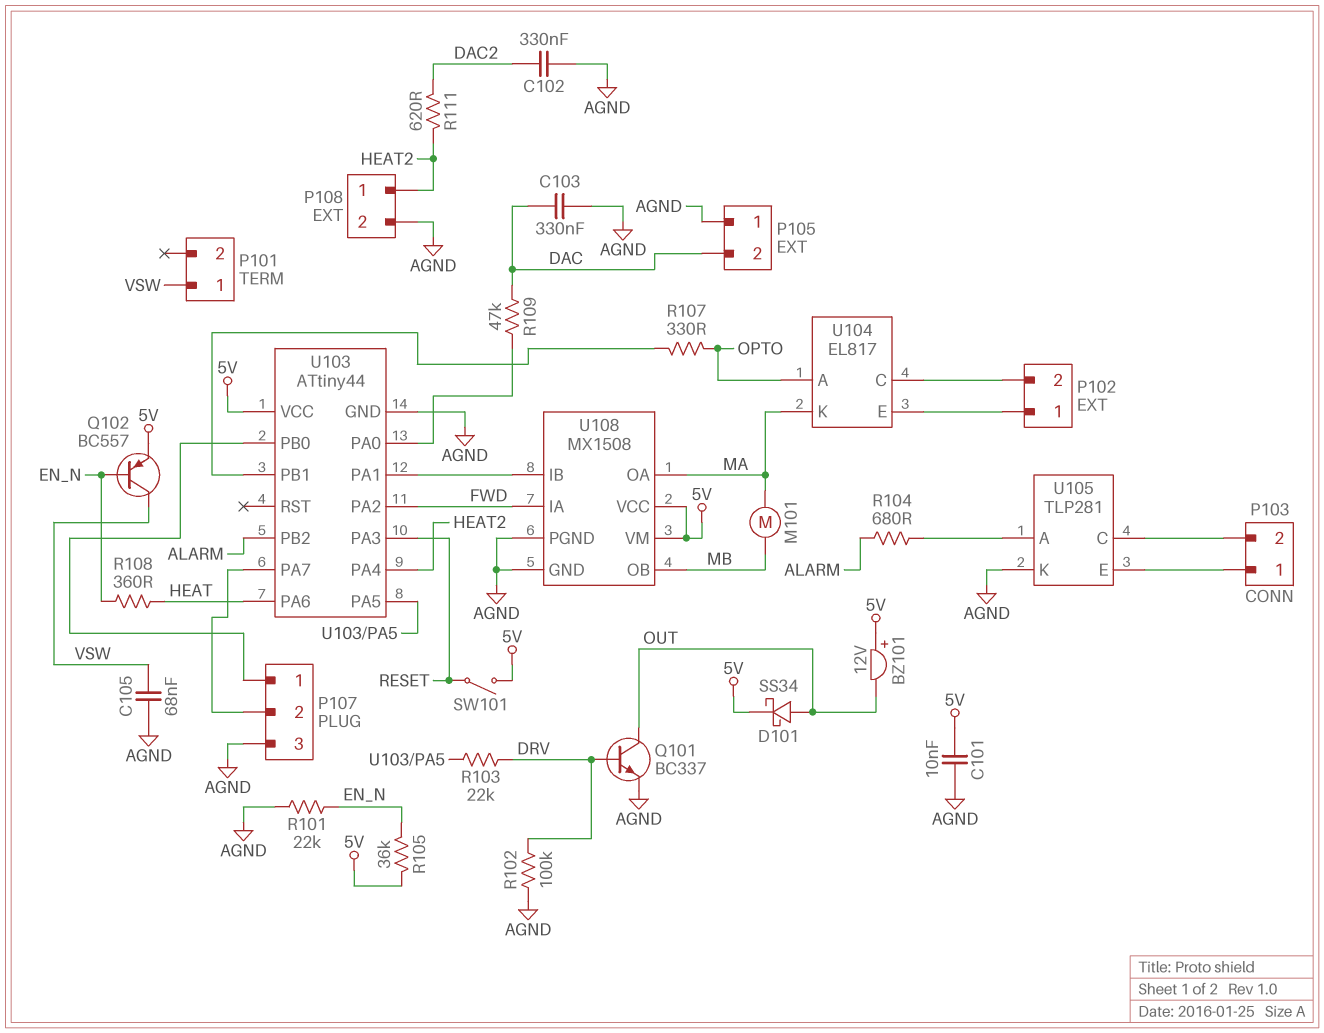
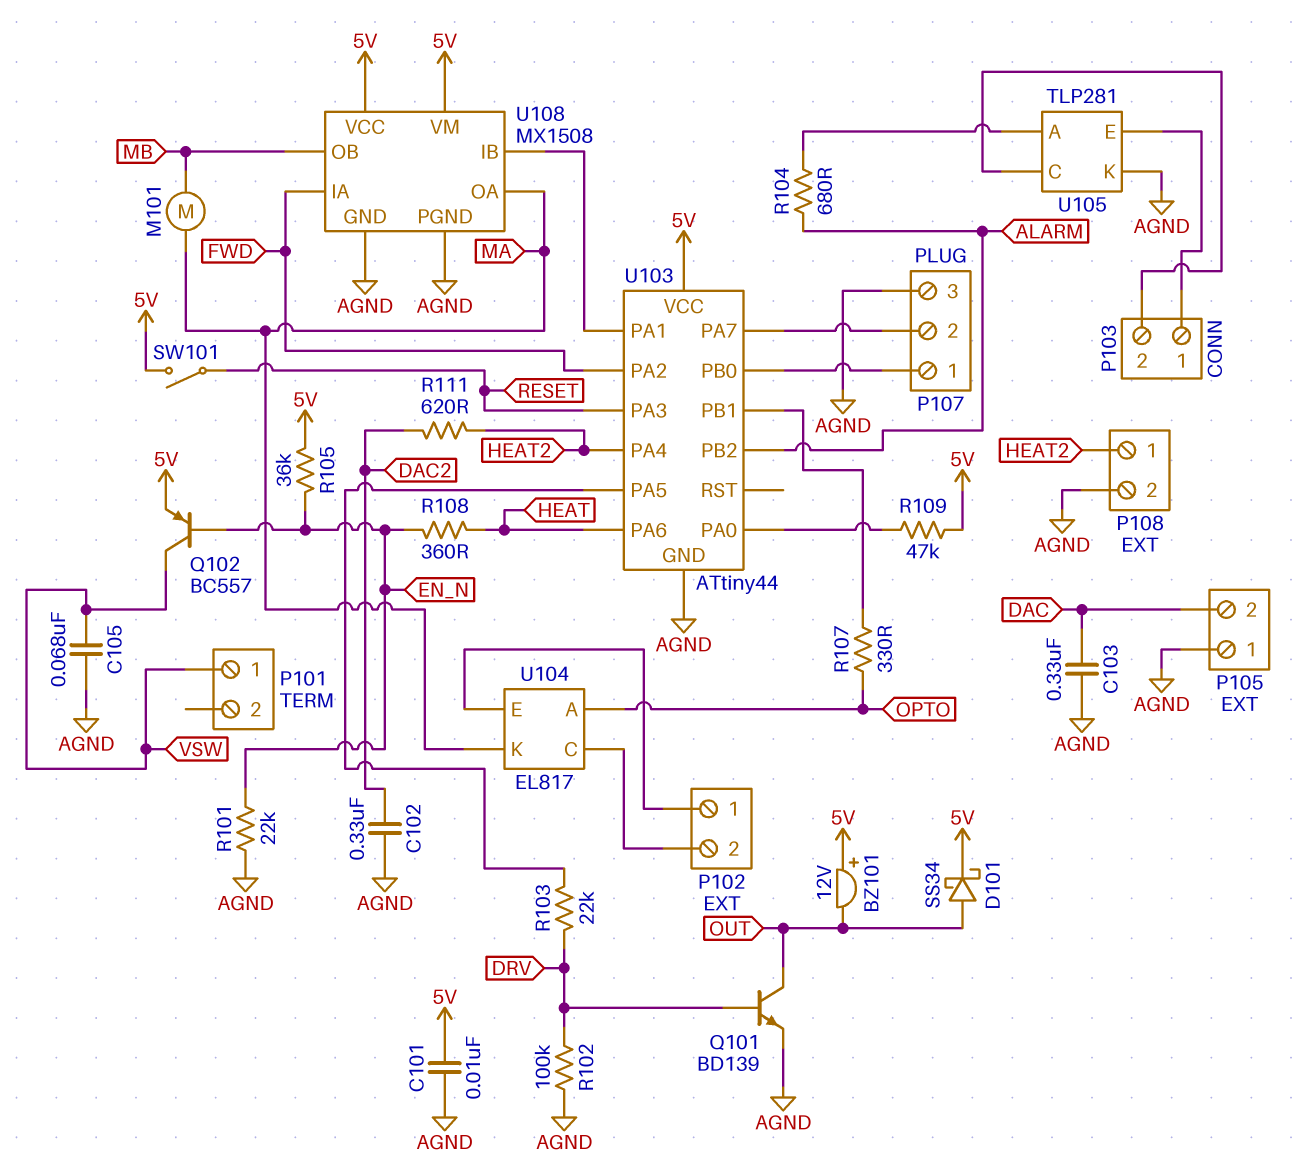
Q101: NPN BC337 (B DRV, C OUT, E AGND) -> NPN BD139 (B DRV, C OUT, E AGND)
R109: 47k (DAC, U103/PA0) -> 47k (5V, U103/PA0)

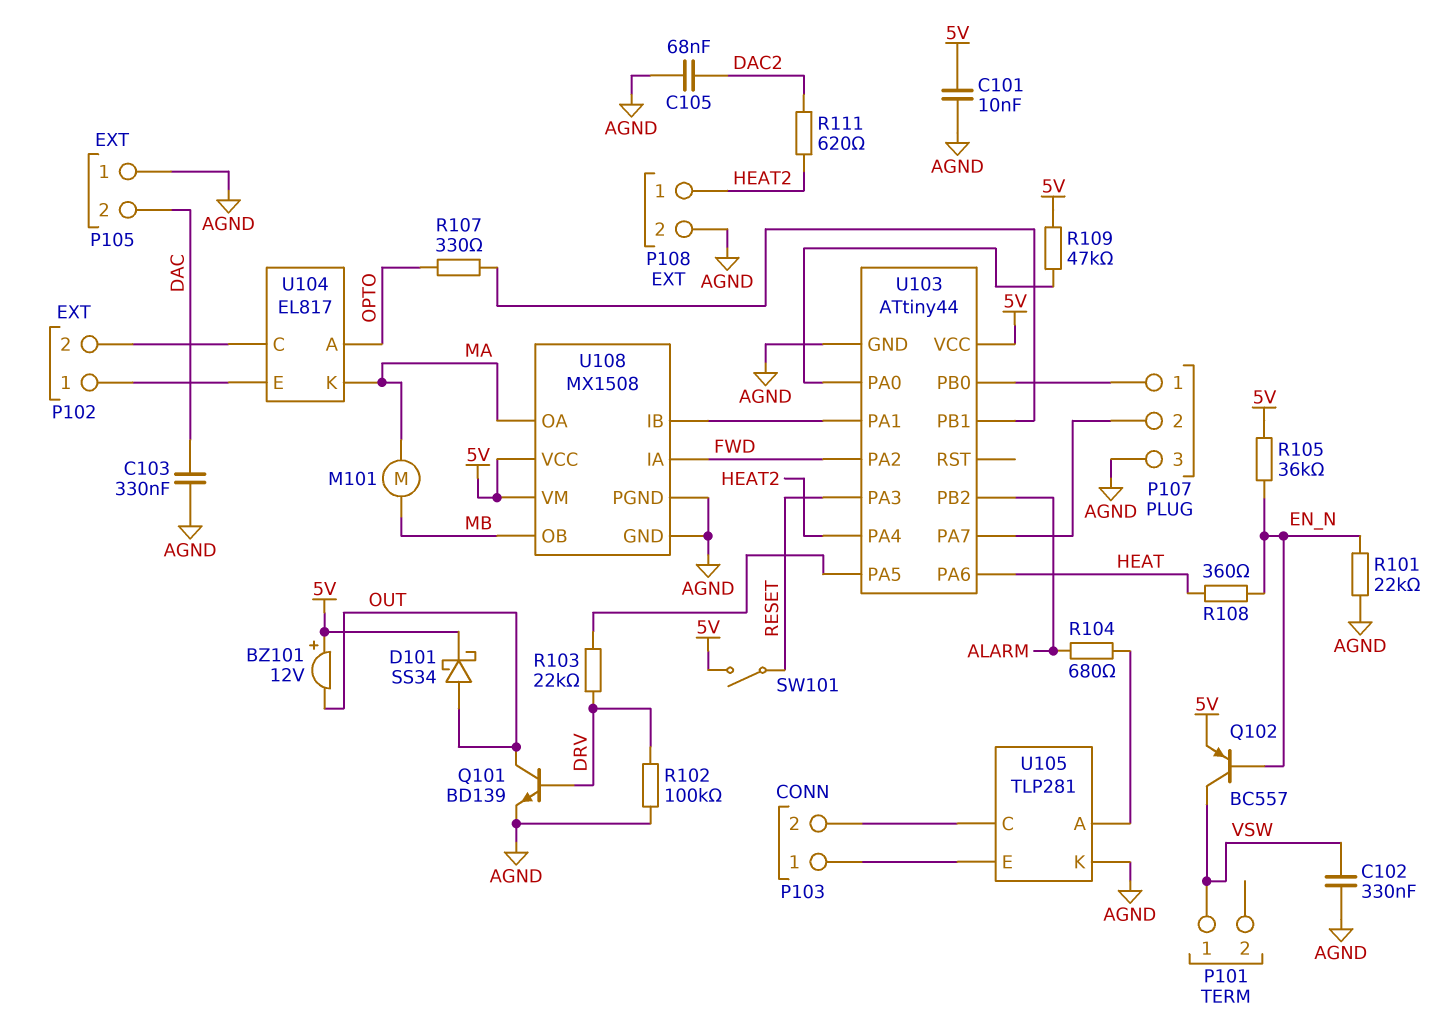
C102: 330nF (AGND, DAC2) -> 330nF (AGND, VSW)
C105: 68nF (AGND, VSW) -> 68nF (AGND, DAC2)

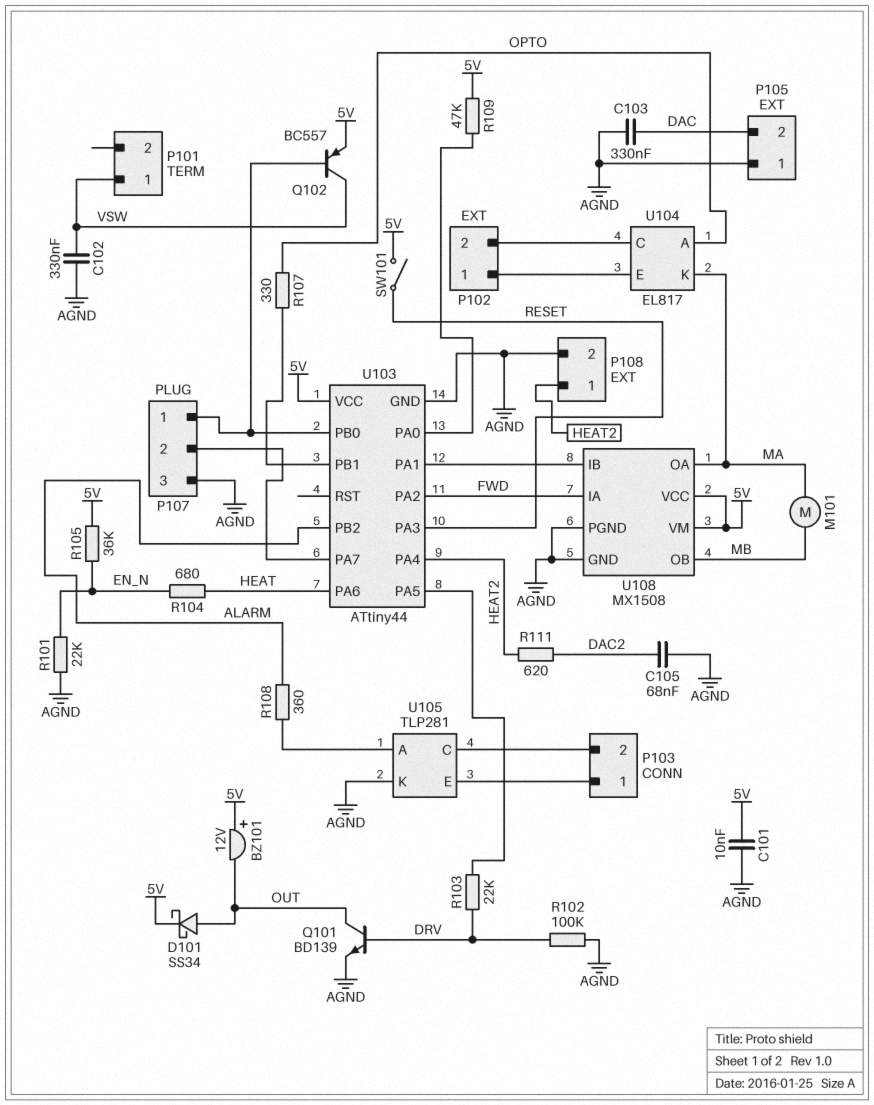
Q102: PNP BC557 (B EN_N, C VSW, E 5V) -> PNP BC557 (B P107/1, C VSW, E 5V)
R104: 680 (ALARM, U105/A) -> 680 (EN_N, HEAT)
R108: 360 (EN_N, HEAT) -> 360 (ALARM, U105/A)

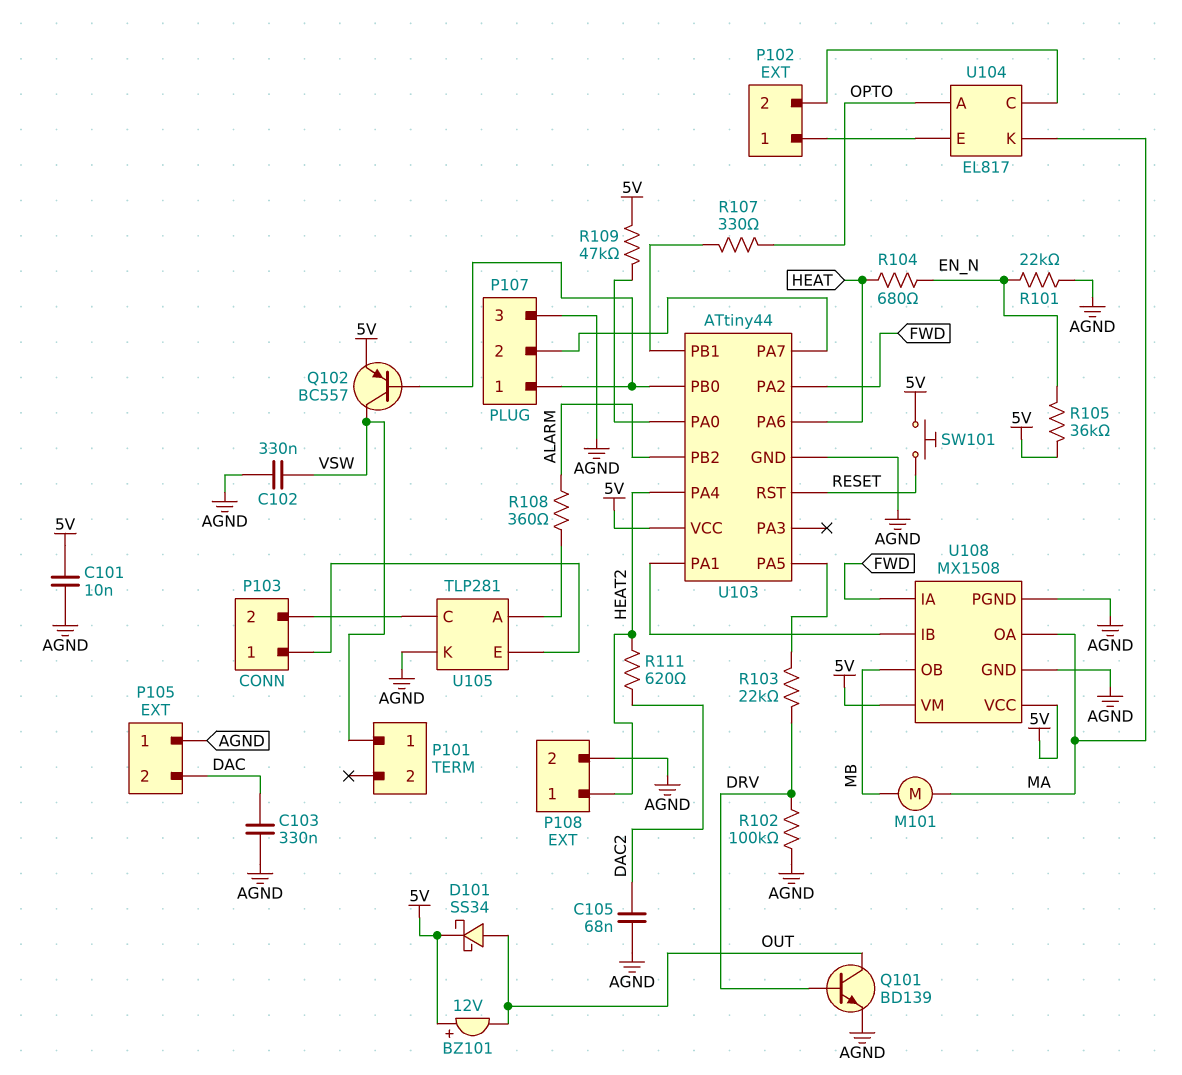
SW101: switch (5V, RESET) -> button (5V, RESET)
U103 pin PA3: RESET -> none
U103 pin RST: none -> RESET

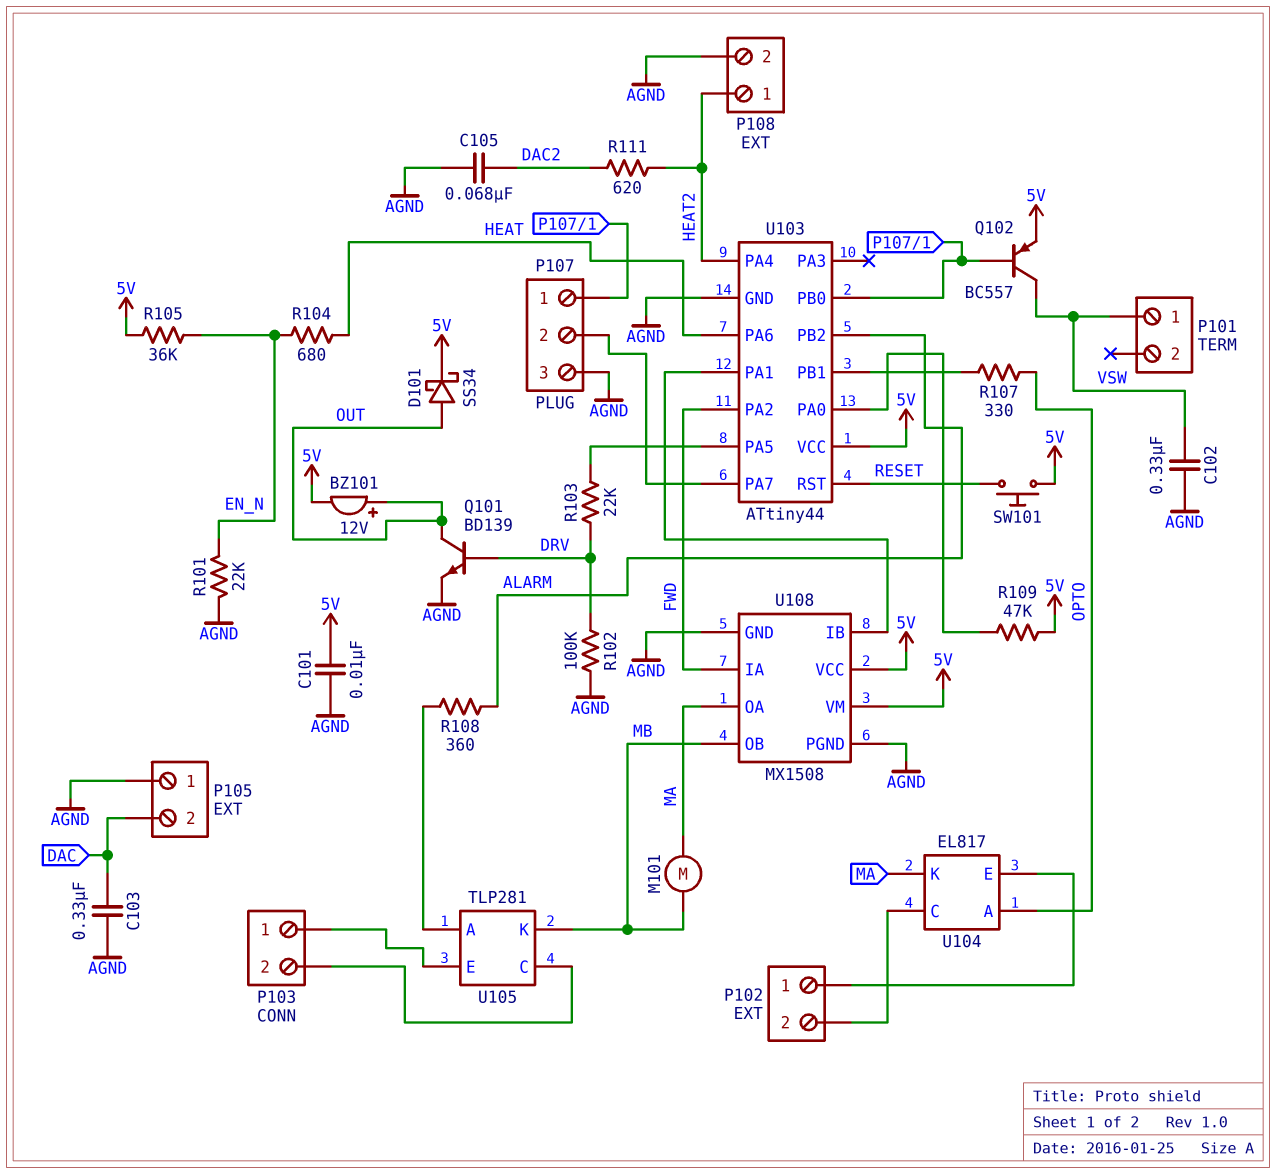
BZ101: buzzer 12V (plus 5V, minus OUT) -> buzzer 12V (plus OUT, minus 5V)
U105 pin K: AGND -> MB

